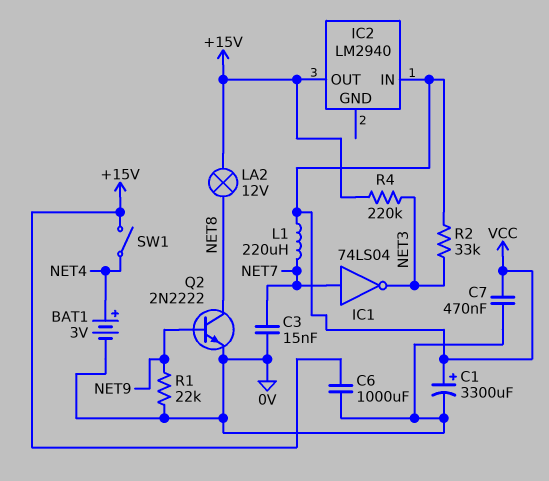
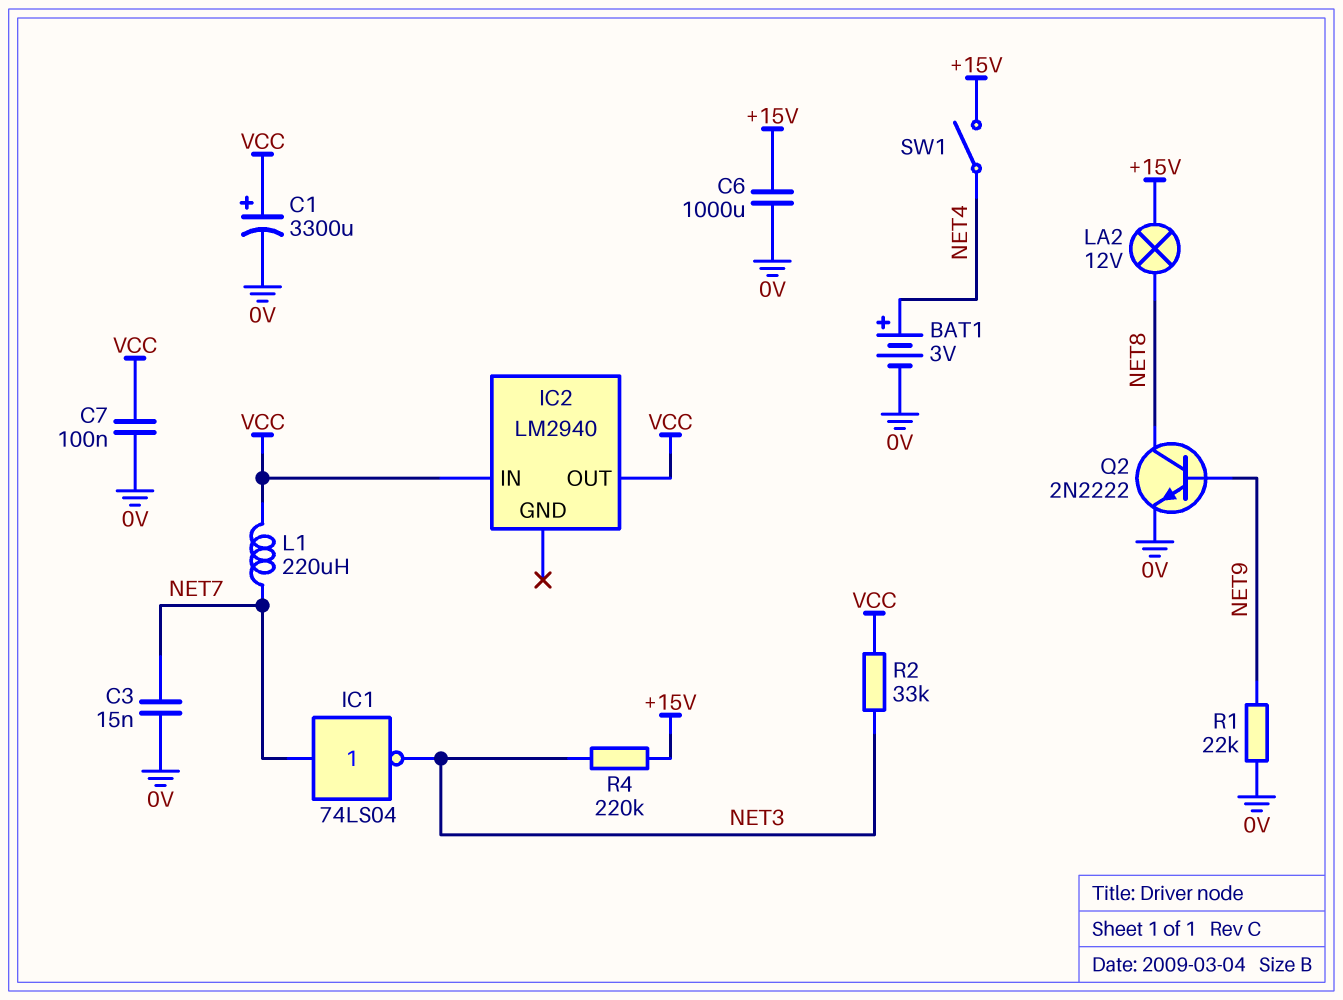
C7: 470nF (0V, VCC) -> 100nF (0V, VCC)
IC2 pin OUT: +15V -> VCC

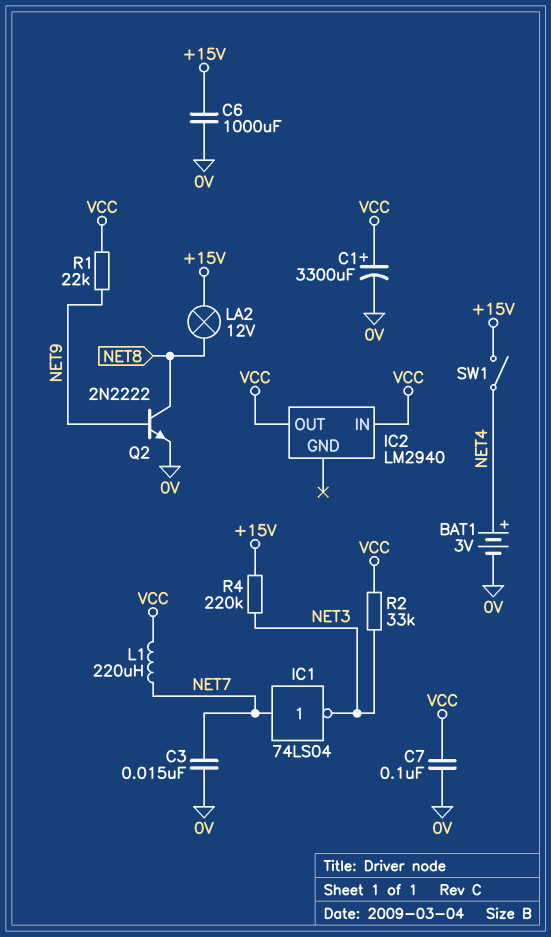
R1: 22k (0V, NET9) -> 22k (NET9, VCC)

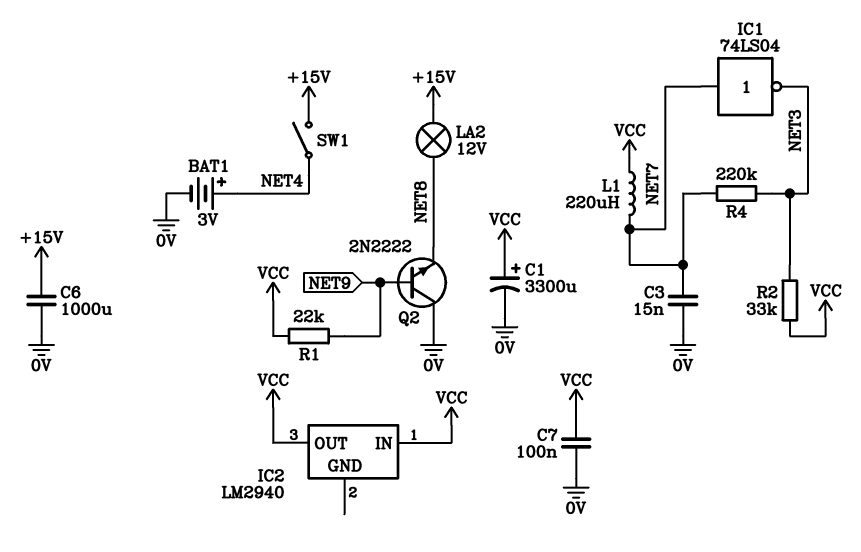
Q2: NPN 2N2222 (B NET9, C NET8, E 0V) -> NPN 2N2222 (B NET9, C 0V, E NET8)
R4: 220k (+15V, NET3) -> 220k (NET3, NET7)

